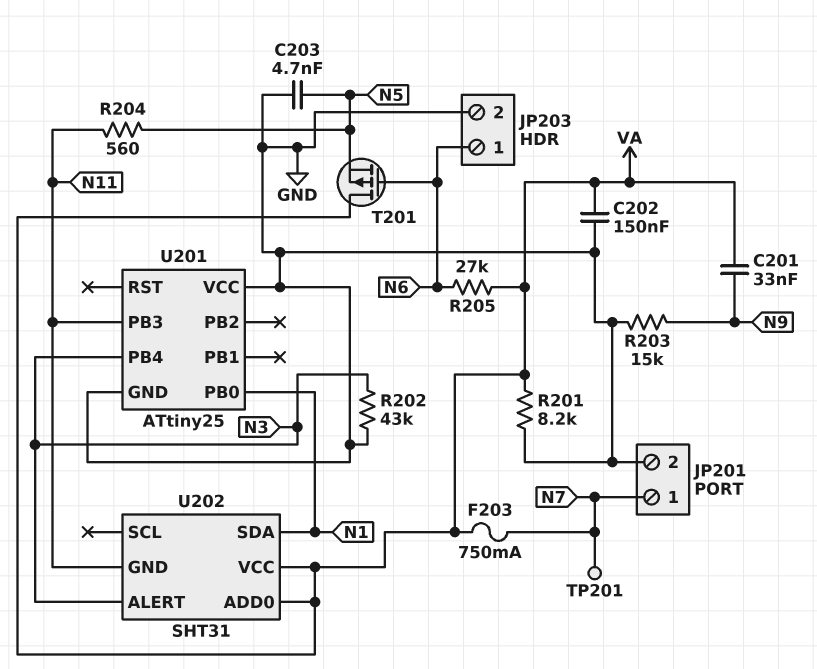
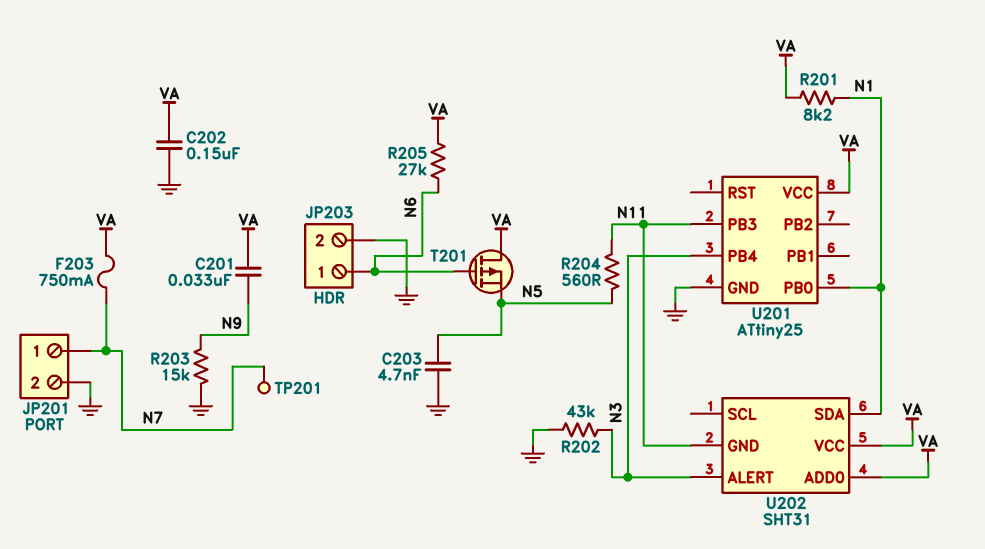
R201: 8.2k (GND, VA) -> 8.2k (N1, VA)
U201 pin VCC: GND -> VA

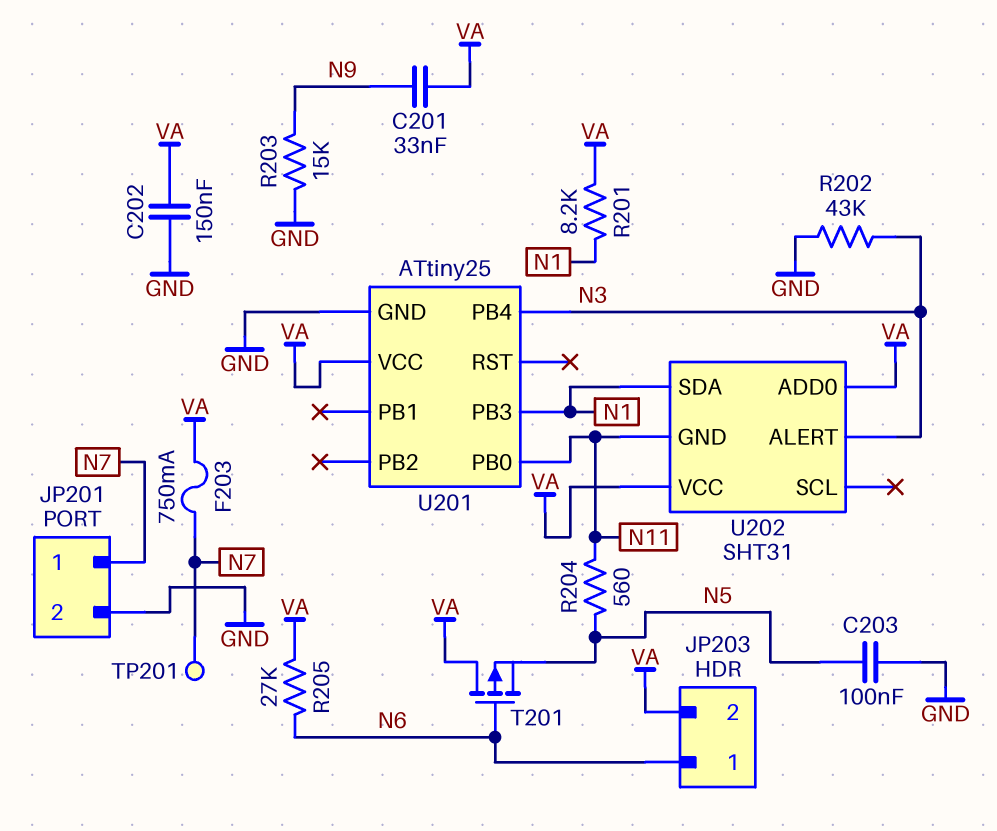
C203: 4.7nF (GND, N5) -> 100nF (GND, N5)
JP203 pin 2: GND -> VA
U201 pin PB0: N1 -> N11
U201 pin PB3: N11 -> N1

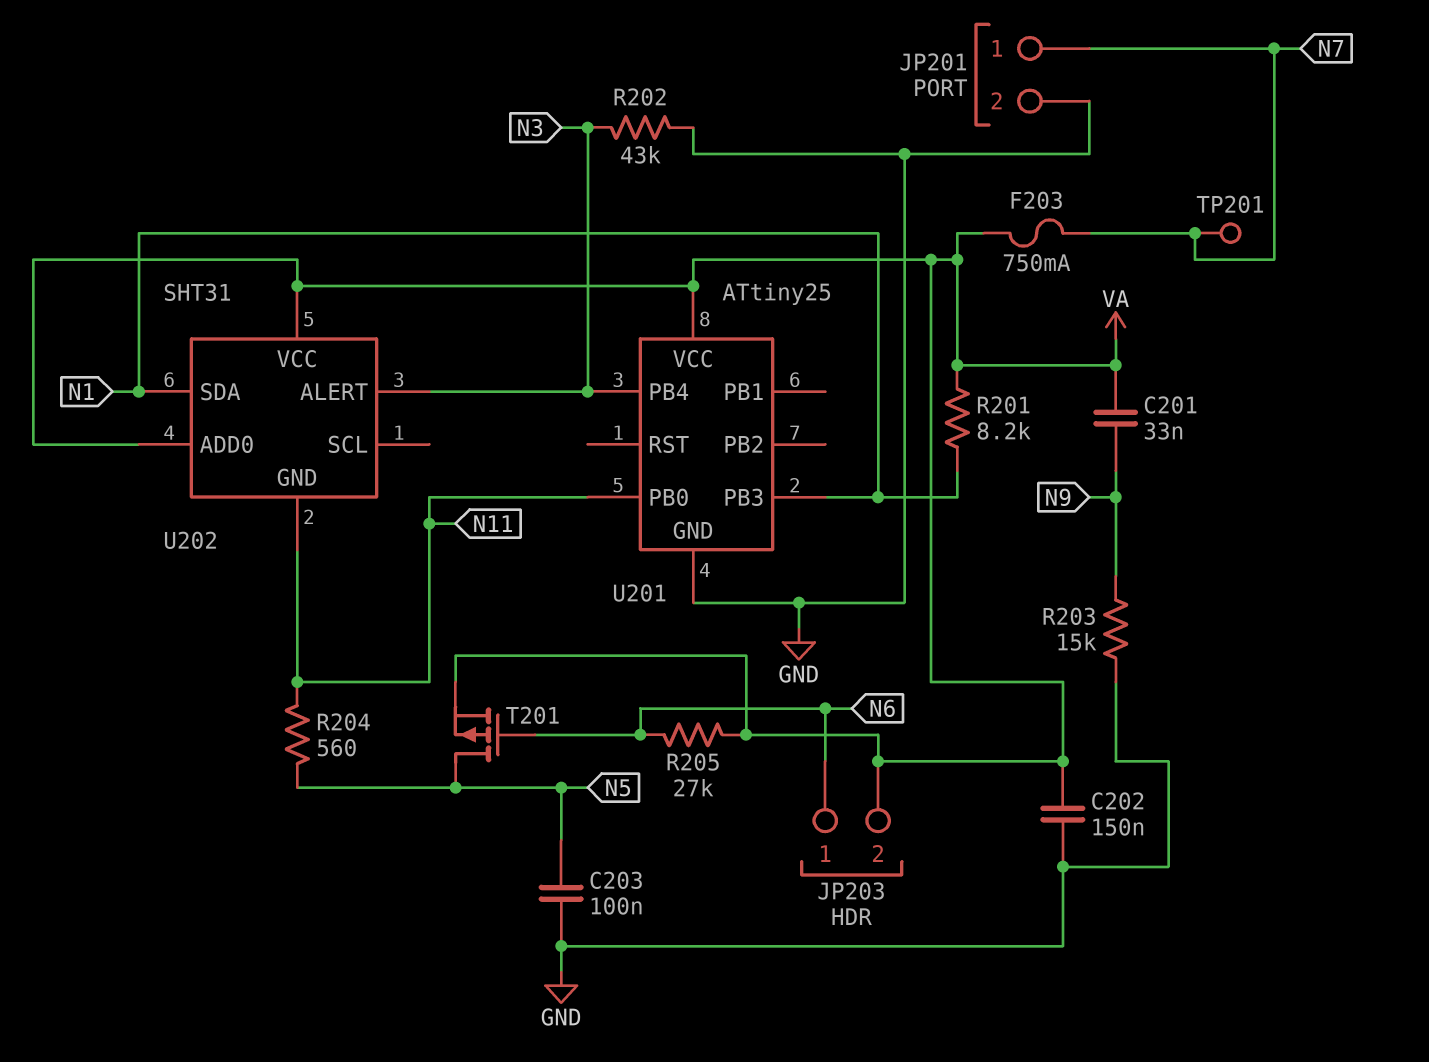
T201: PMOS (G N6, D VA, S N5) -> PMOS (G N6, D N5, S VA)

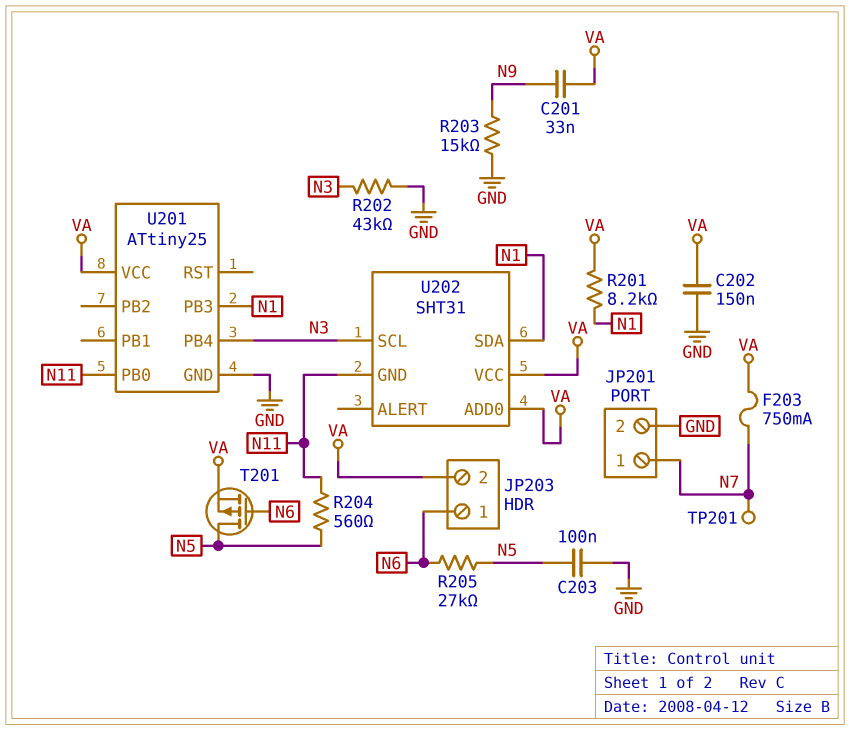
R205: 27k (N6, VA) -> 27k (N5, N6)
U202 pin ALERT: N3 -> none
U202 pin SCL: none -> N3

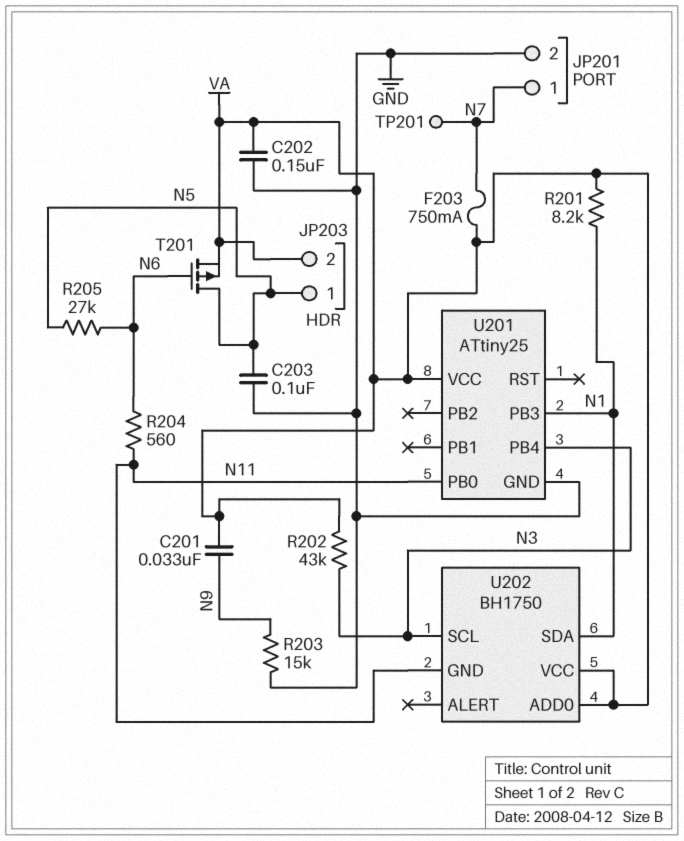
JP203 pin 1: N6 -> N5
R202: 43k (GND, N3) -> 43k (N3, VA)
R204: 560 (N5, N11) -> 560 (N6, N11)
U202: SHT31 -> BH1750

